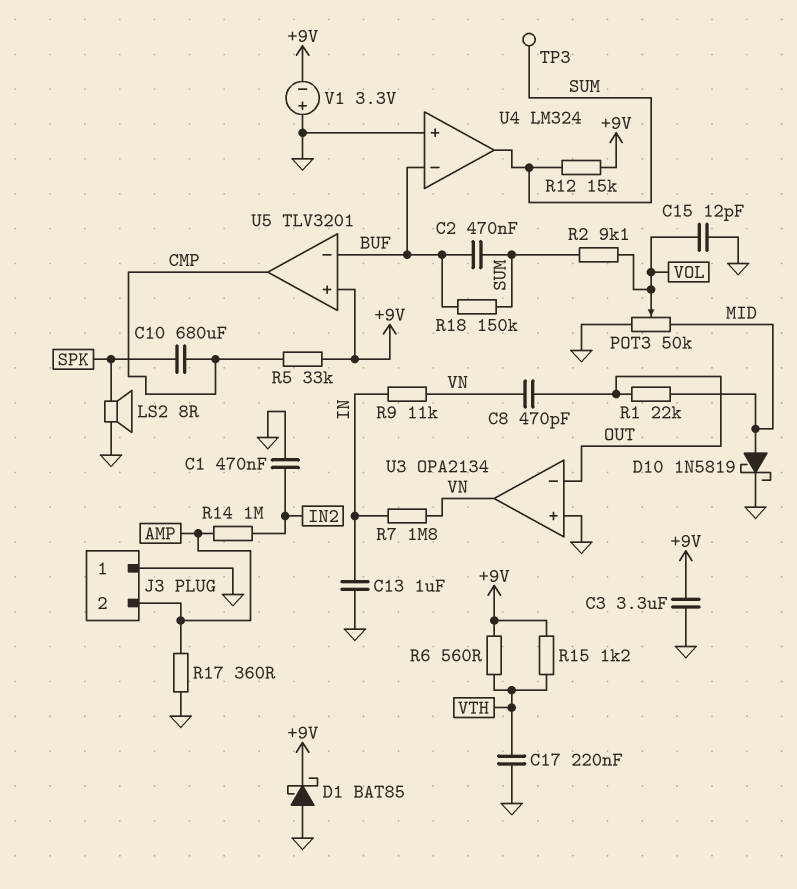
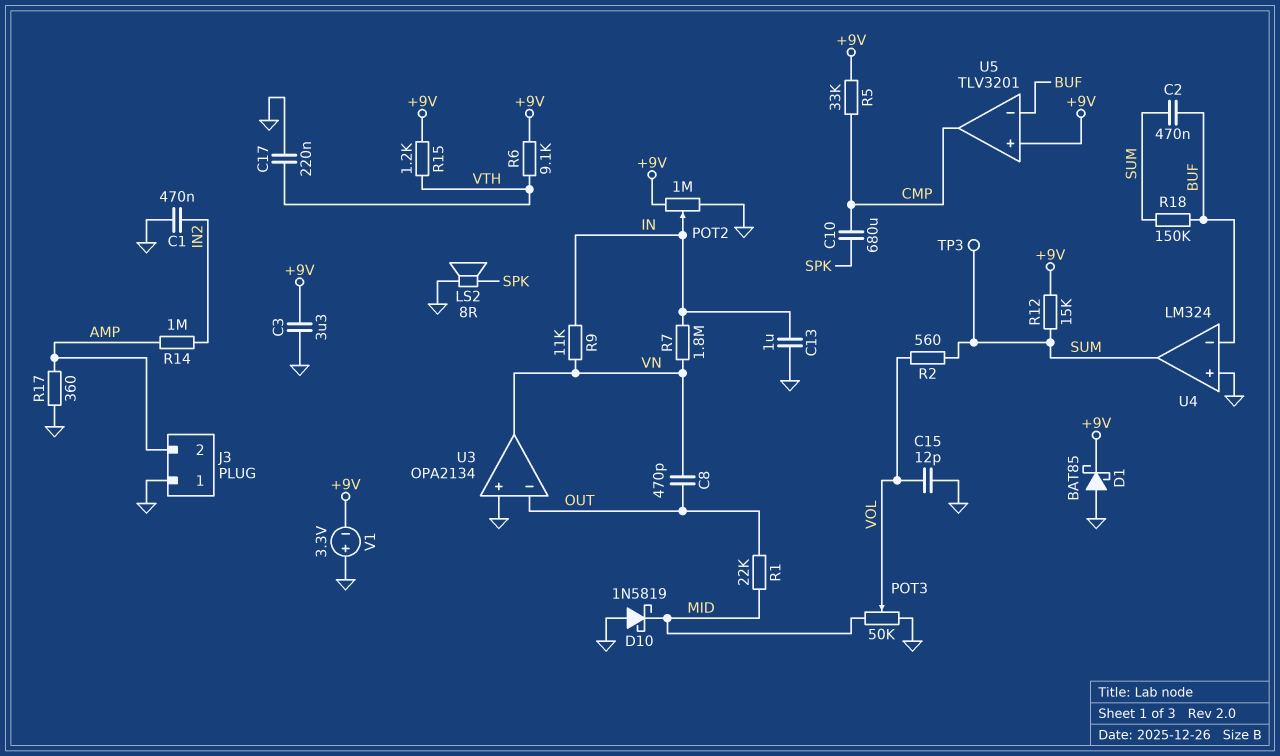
D10: schottky 1N5819 (A MID, K GND) -> schottky 1N5819 (A GND, K MID)
POT2: none -> 1M (+9V, GND, wiper IN)
R2: 9.1k (SUM, VOL) -> 560 (SUM, VOL)
R6: 560 (+9V, VTH) -> 9.1k (+9V, VTH)

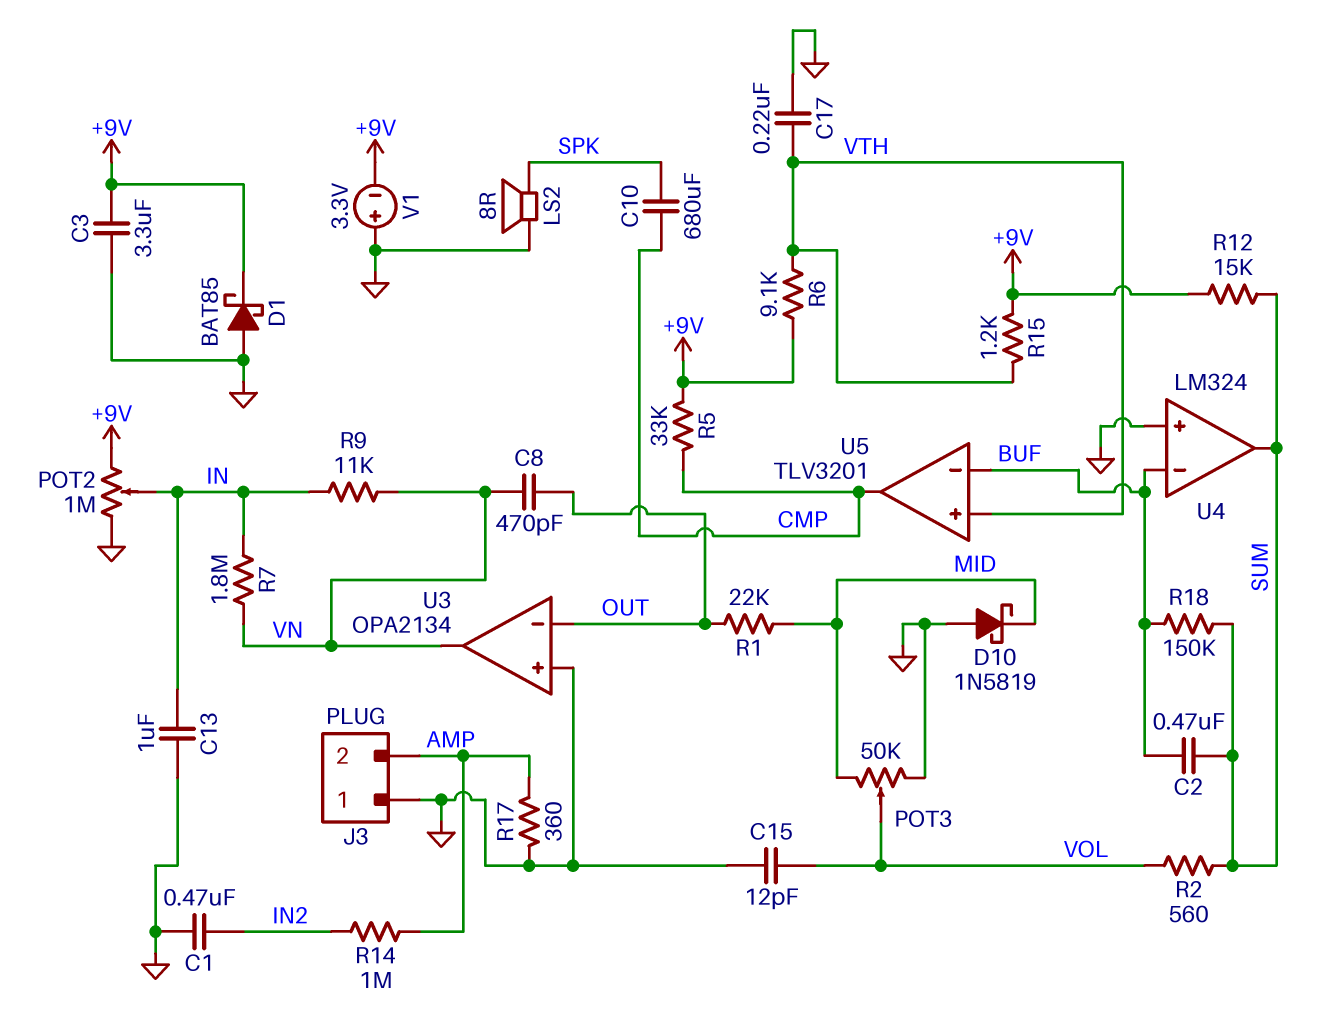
TP3: test point (SUM) -> none
U5 pin in+: +9V -> VTH

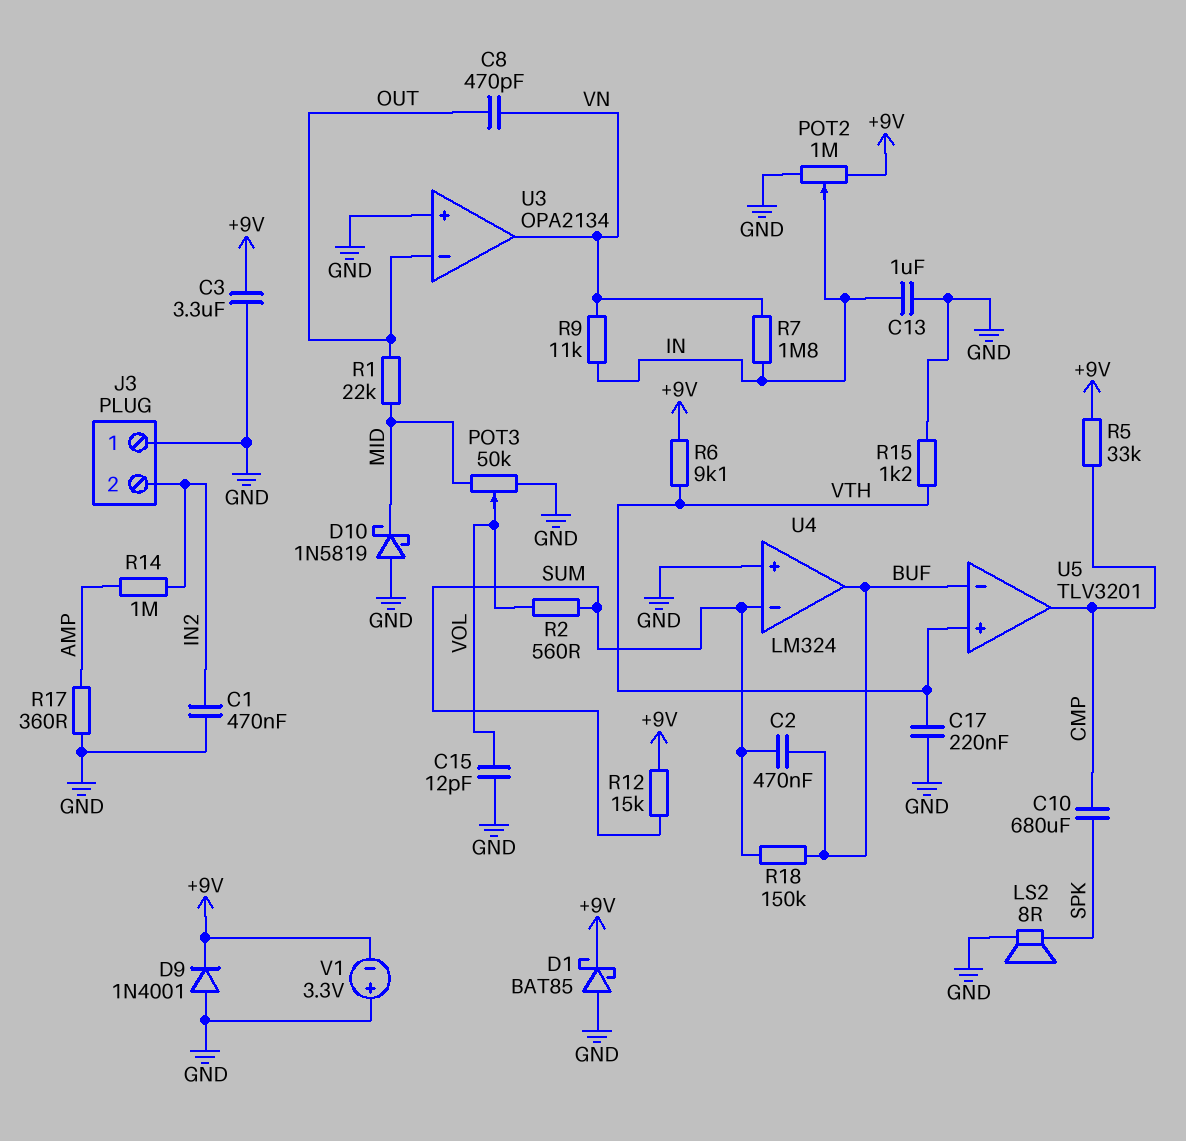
D9: none -> diode 1N4001 (A GND, K +9V)
J3 pin 2: AMP -> IN2
R15: 1.2k (+9V, VTH) -> 1.2k (GND, VTH)
U4 pin in-: BUF -> SUM
U4 pin out: SUM -> BUF

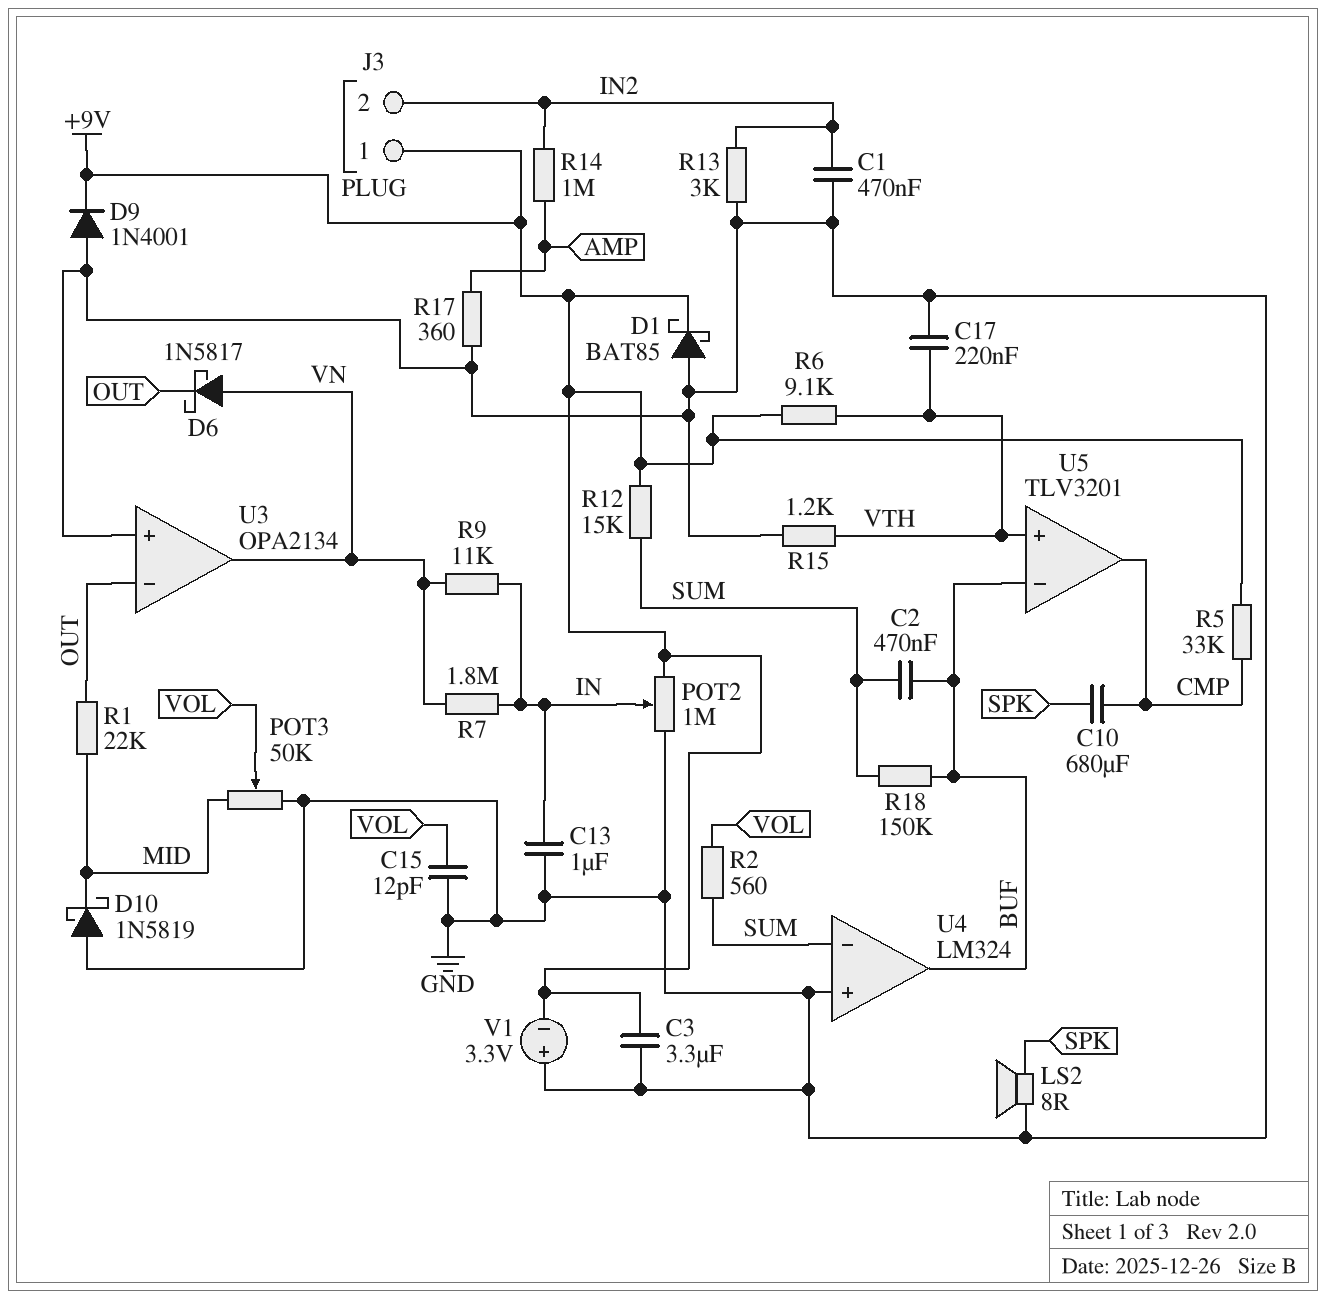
C8: 470pF (OUT, VN) -> none
D6: none -> schottky 1N5817 (A VN, K OUT)
J3 pin 1: GND -> +9V
R13: none -> 3k (GND, IN2)

